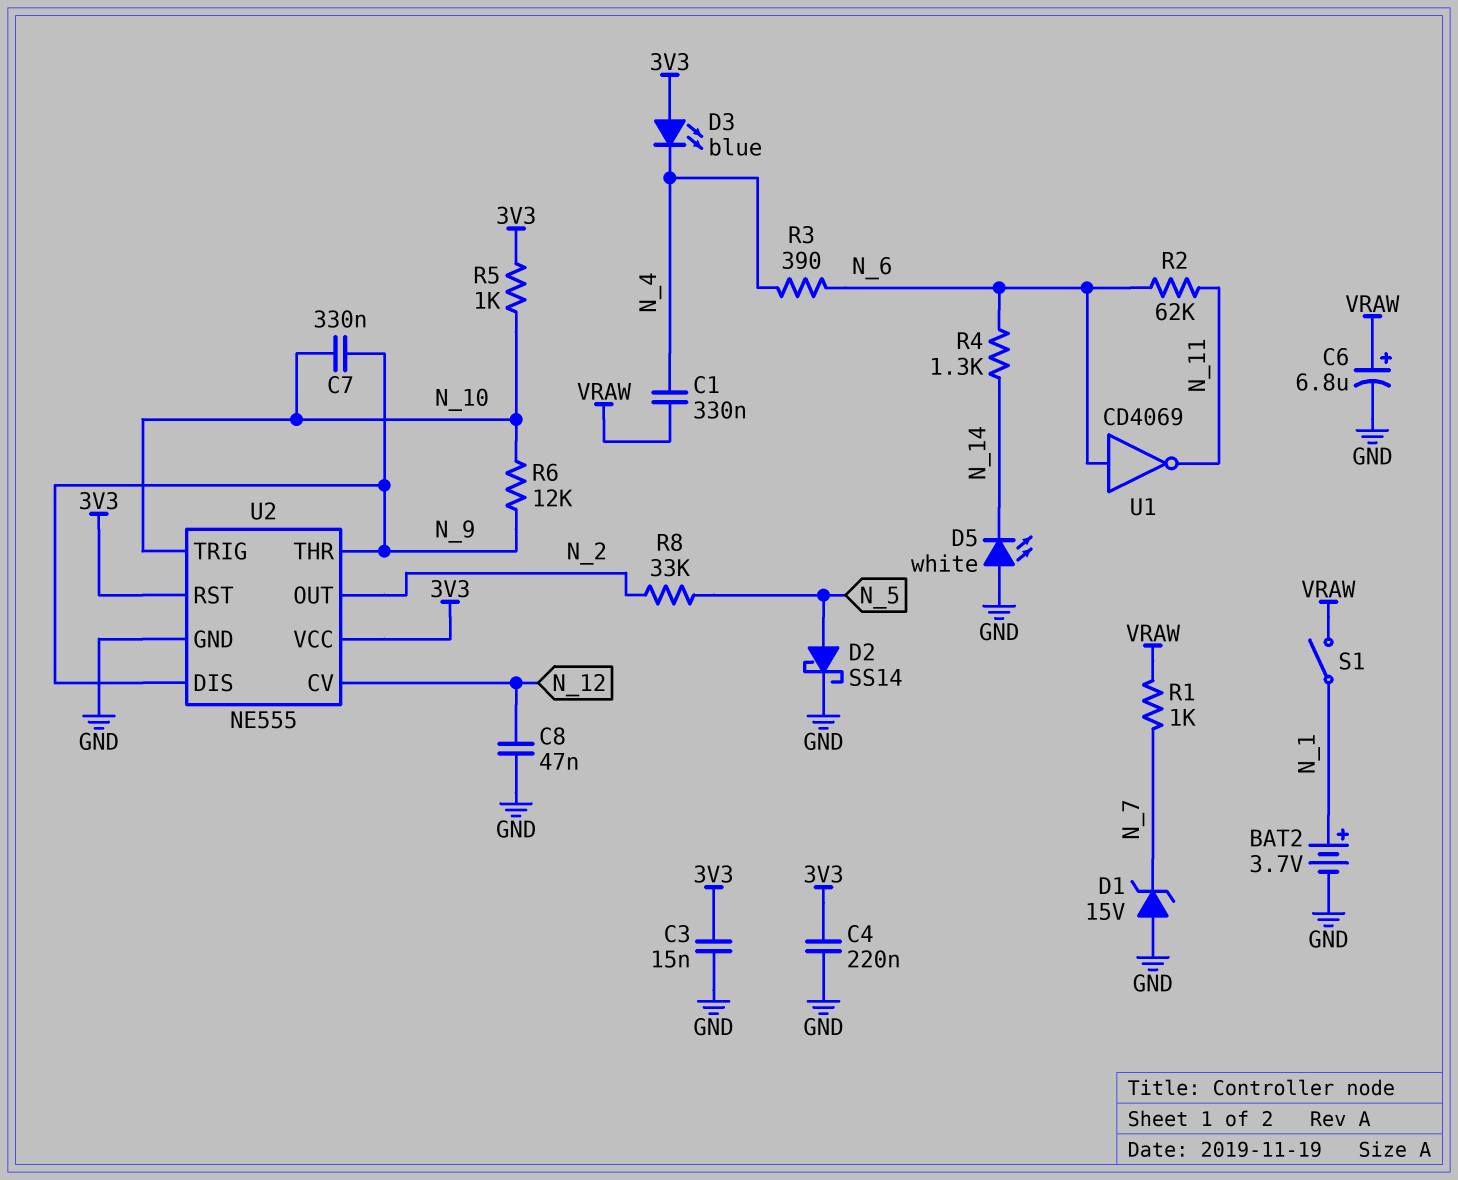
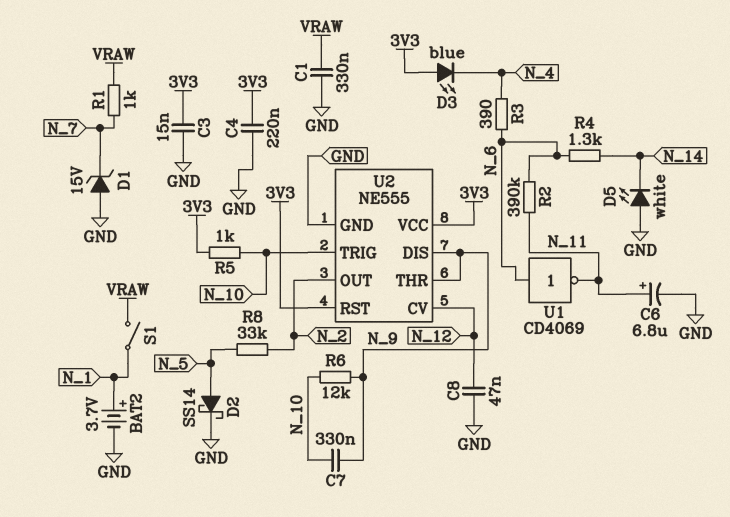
C1: 330nF (N_4, VRAW) -> 330nF (GND, VRAW)
C6: 6.8uF (plus VRAW, minus GND) -> 6.8uF (plus N_11, minus GND)
R2: 62k (N_6, N_11) -> 390k (N_6, N_11)

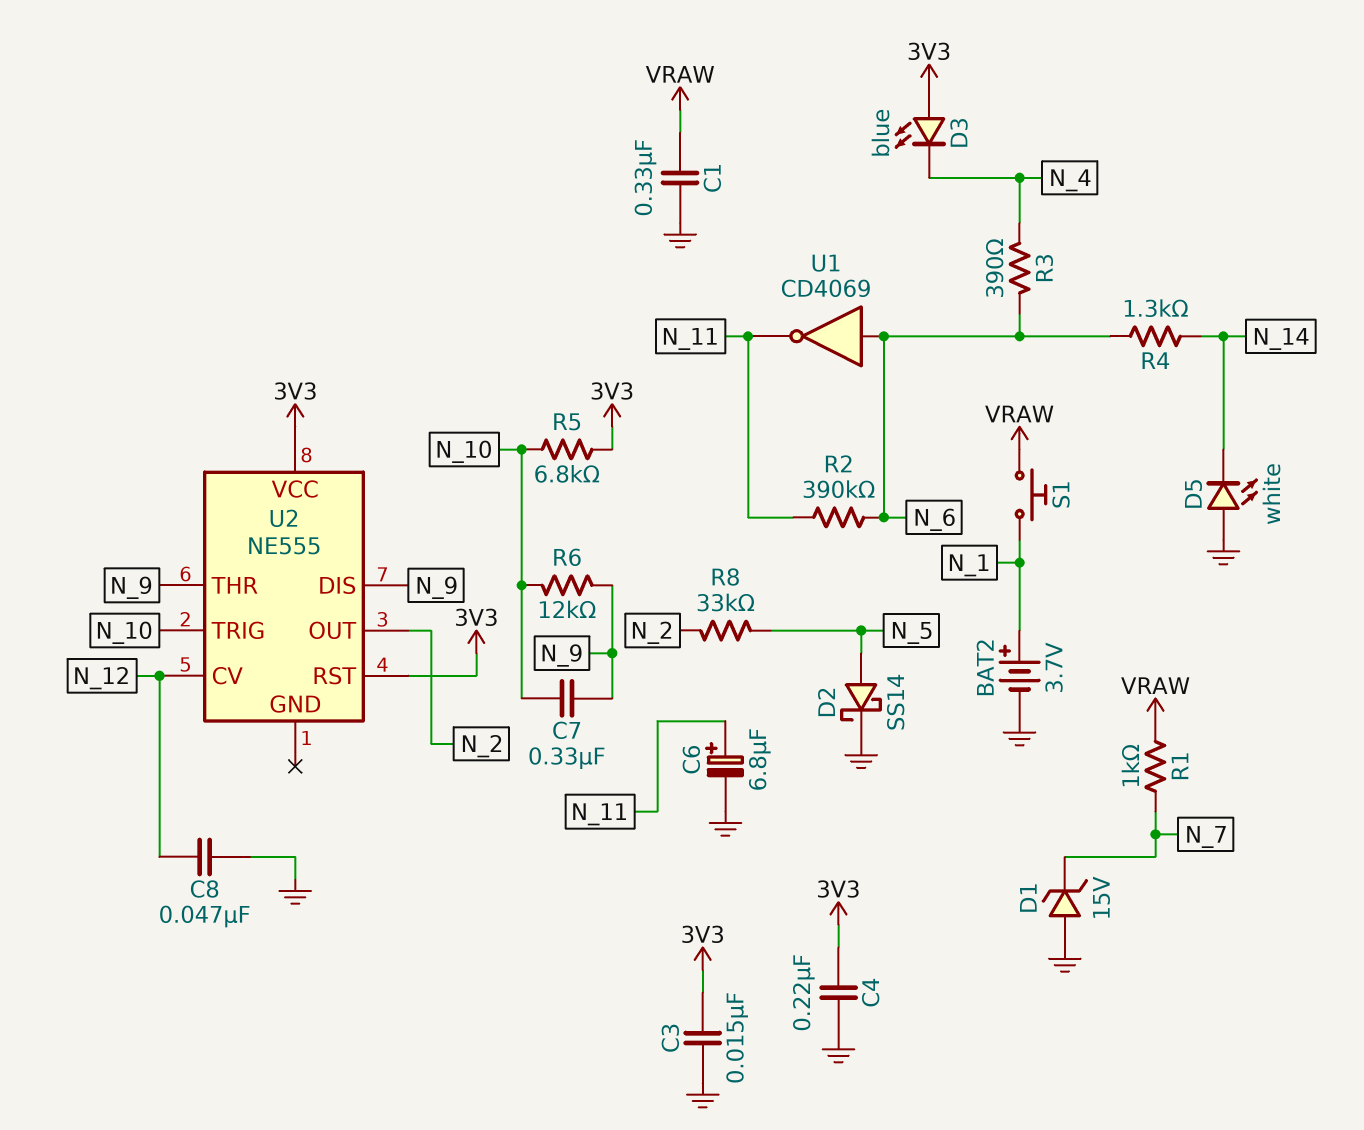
R5: 1k (3V3, N_10) -> 6.8k (3V3, N_10)
S1: switch (N_1, VRAW) -> button (N_1, VRAW)
U2 pin GND: GND -> none

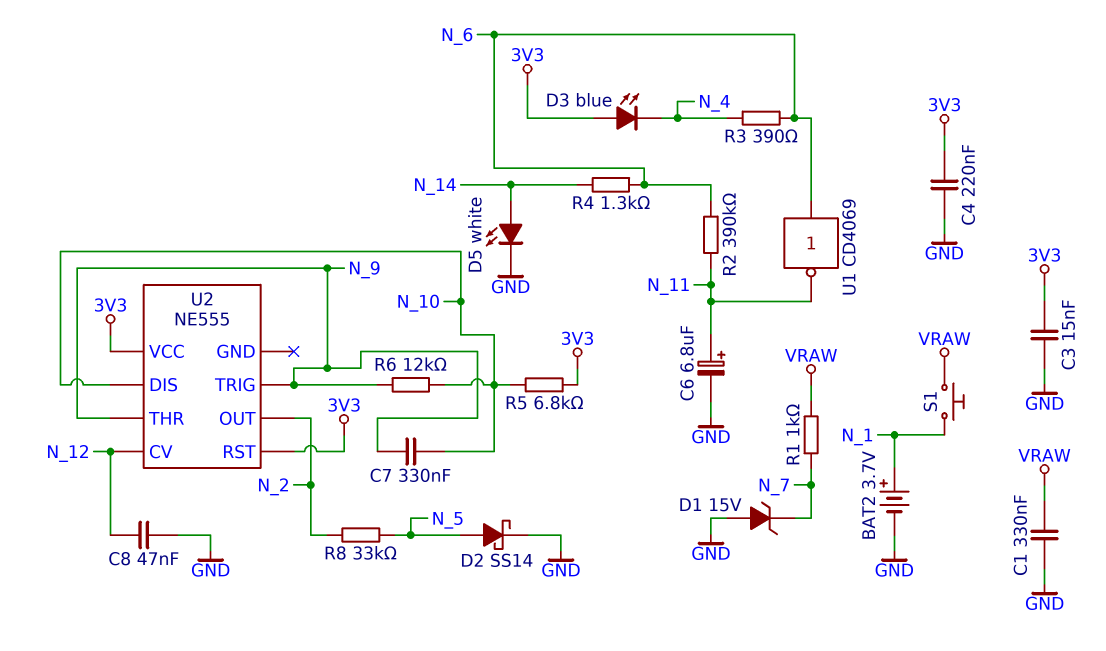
D5: LED white (A GND, K N_14) -> LED white (A N_14, K GND)
U2 pin DIS: N_9 -> N_10
U2 pin TRIG: N_10 -> N_9

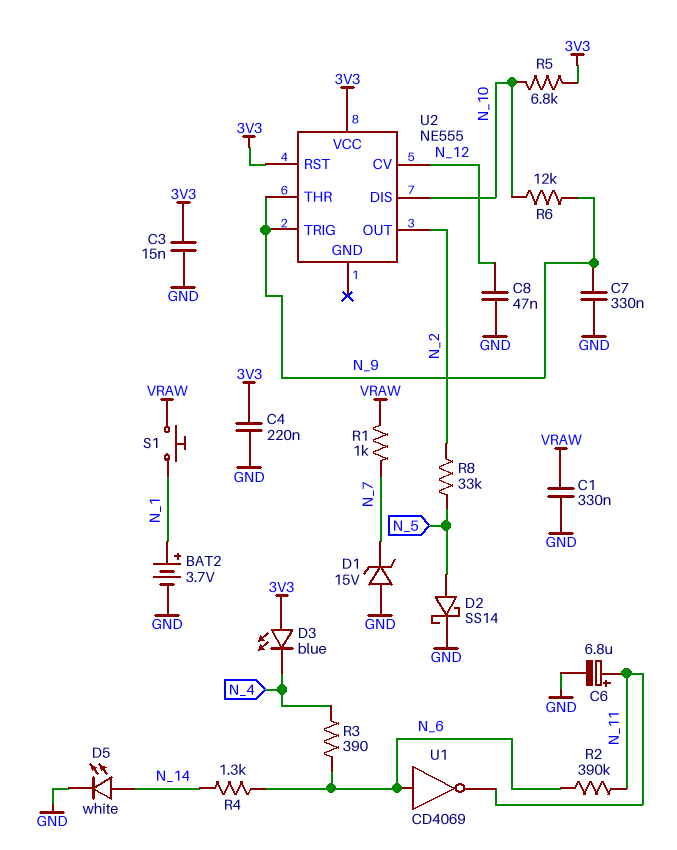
C7: 330nF (N_9, N_10) -> 330nF (GND, N_9)

